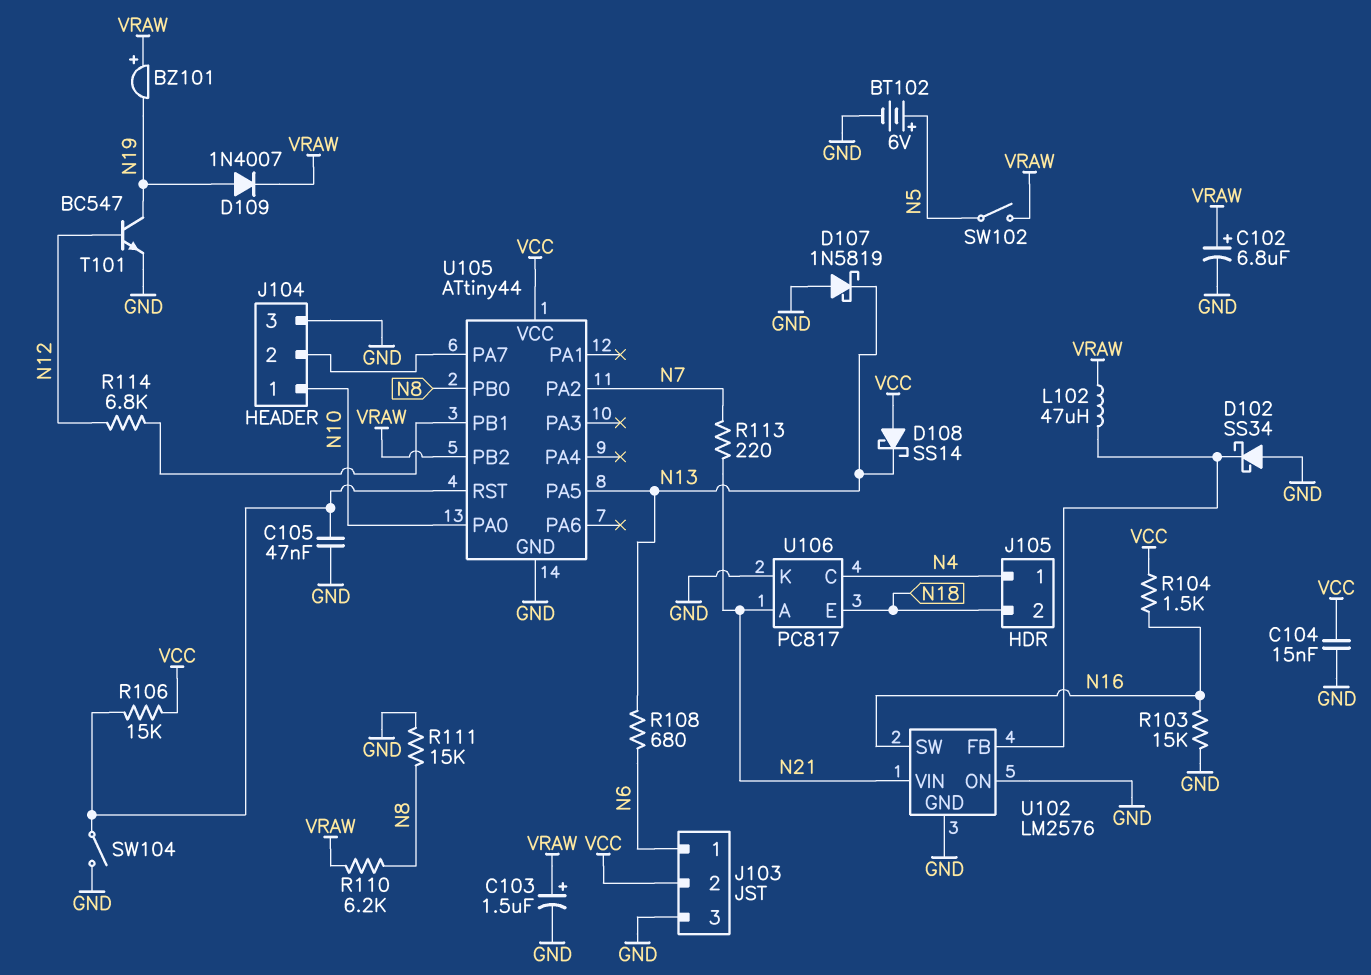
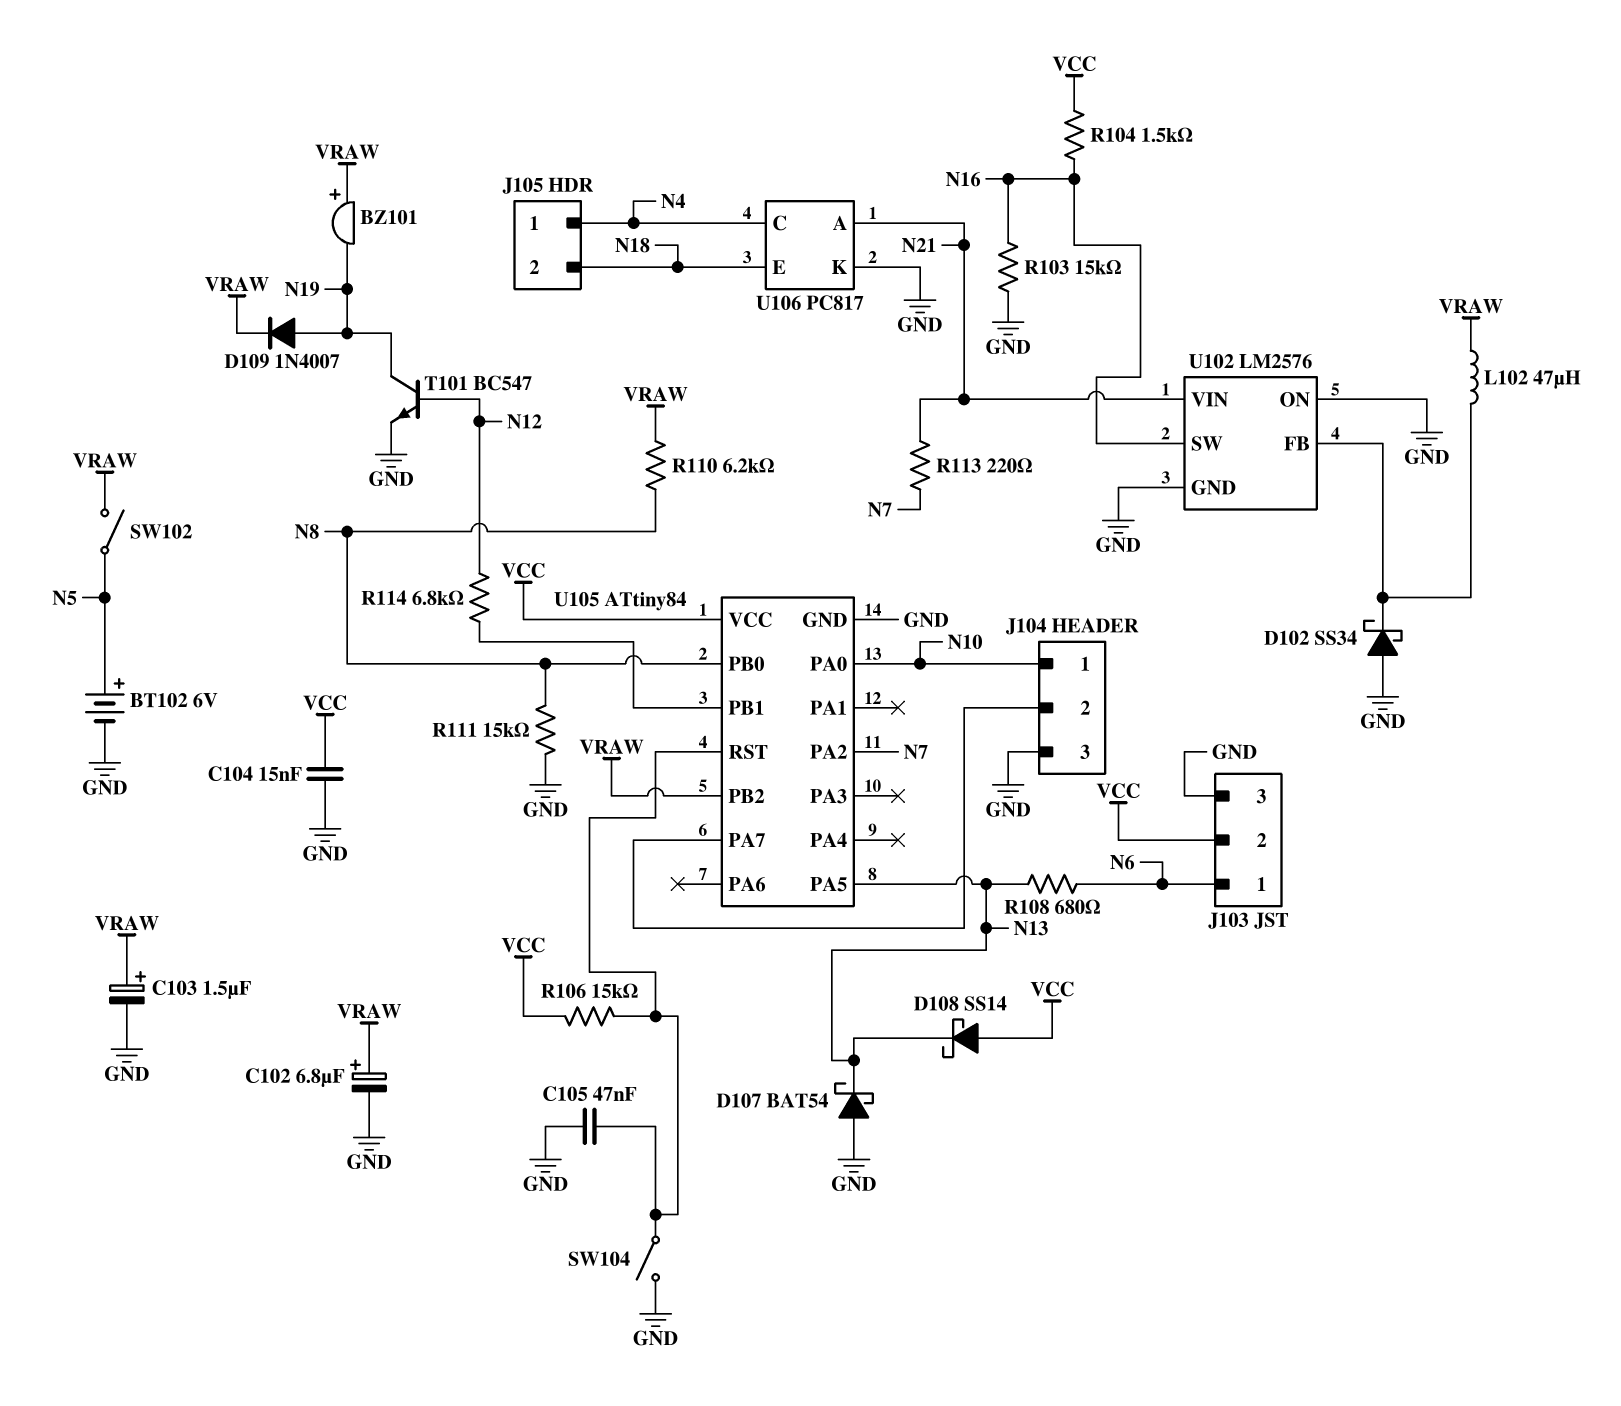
D107: schottky 1N5819 (A GND, K N13) -> schottky BAT54 (A GND, K N13)
U105: ATtiny44 -> ATtiny84

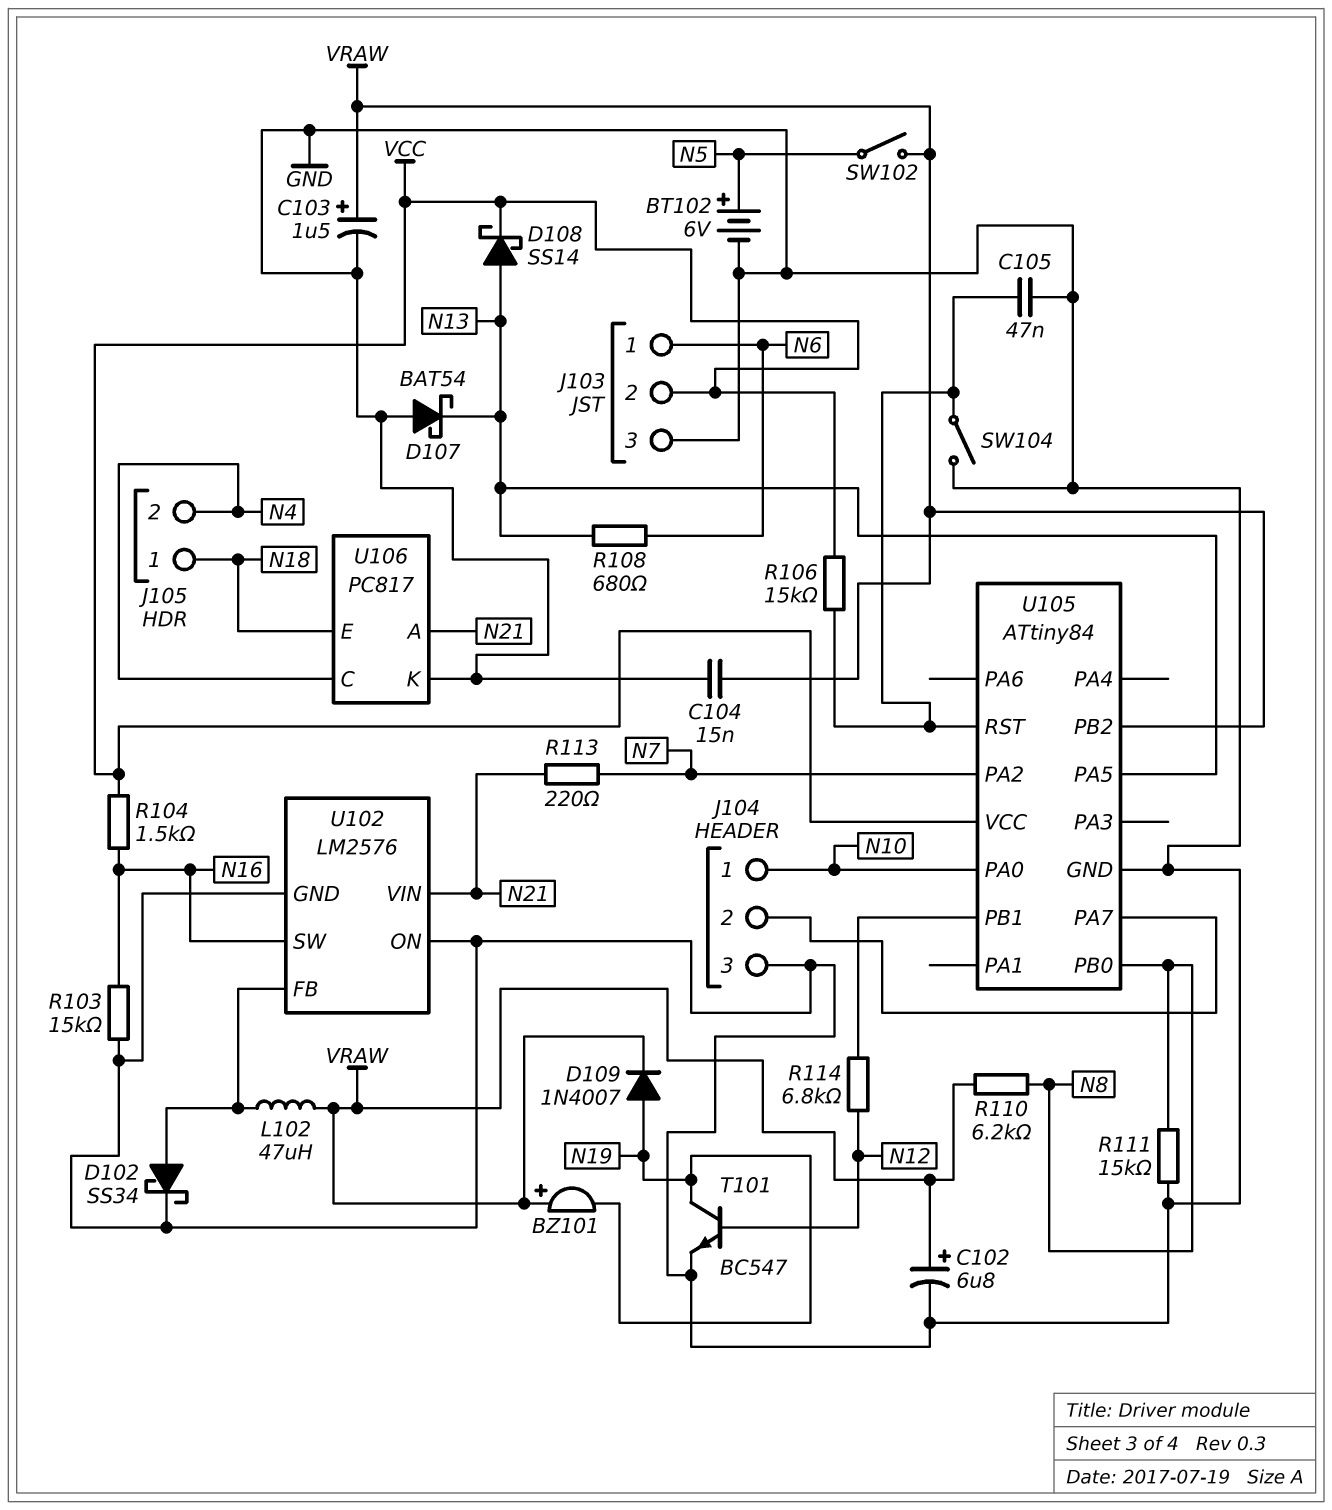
C104: 15nF (GND, VCC) -> 15nF (GND, VRAW)
D102: schottky SS34 (A GND, K U102/FB) -> schottky SS34 (A U102/FB, K GND)
D108: schottky SS14 (A VCC, K N13) -> schottky SS14 (A N13, K VCC)
J105 pin 1: N4 -> N18
J105 pin 2: N18 -> N4

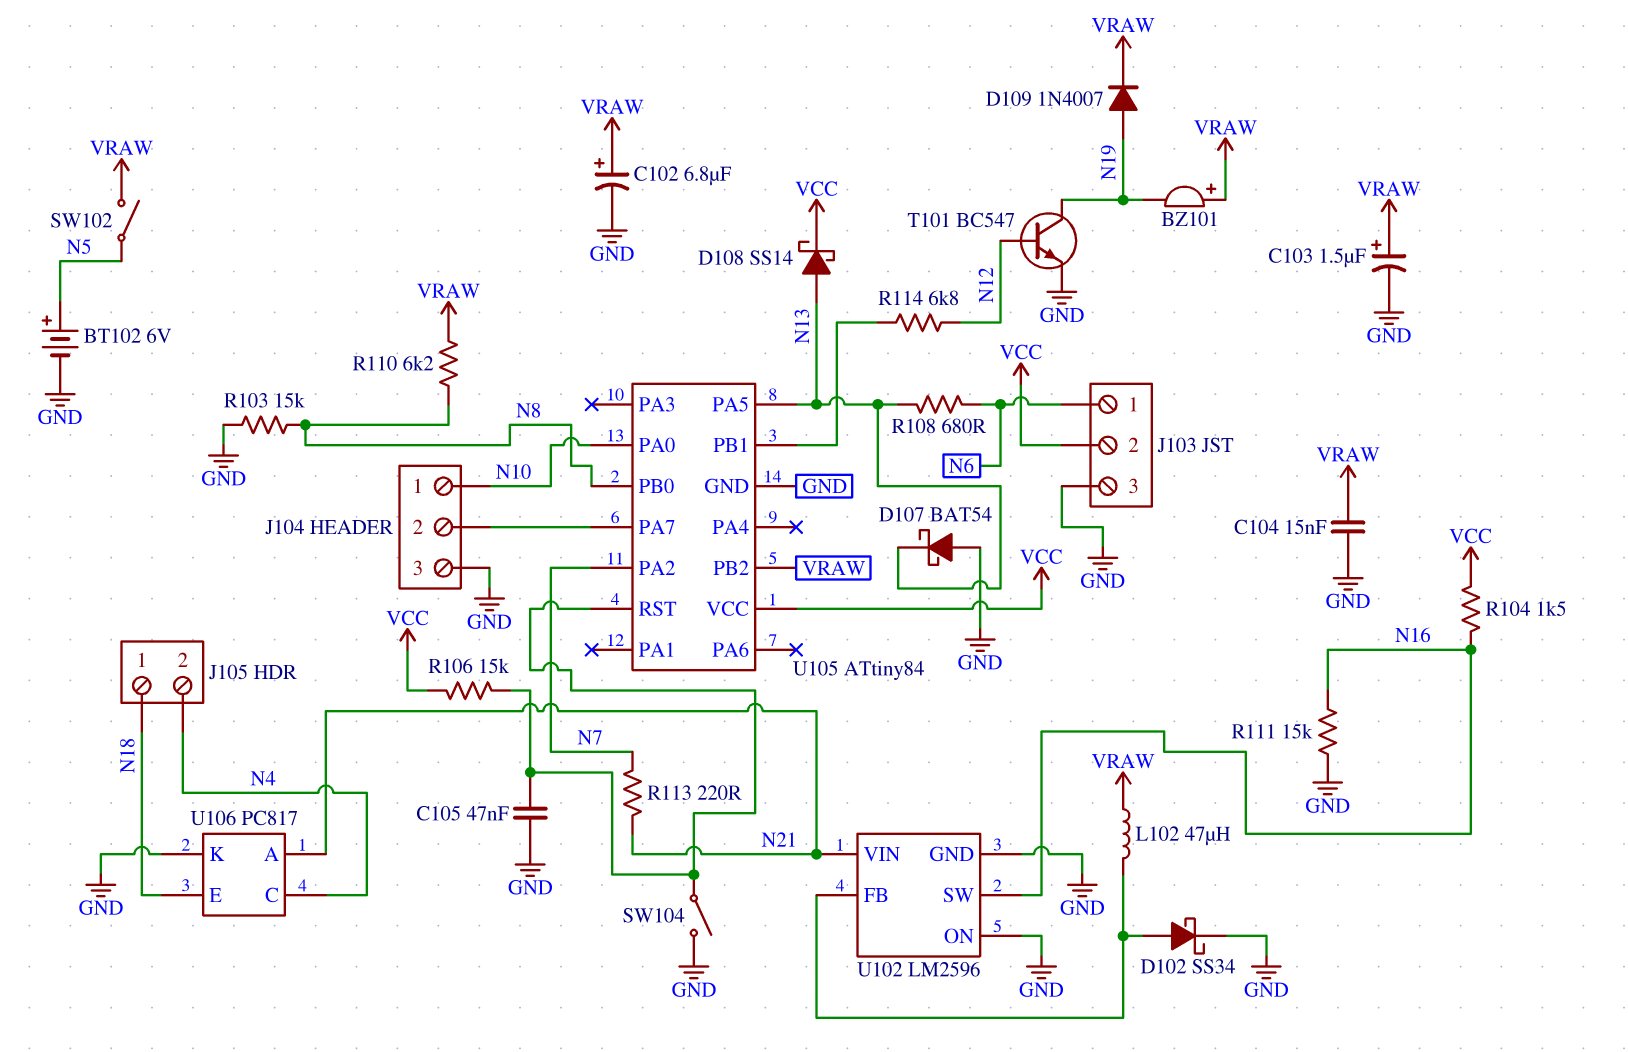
R103: 15k (GND, N16) -> 15k (GND, N8)
R111: 15k (GND, N8) -> 15k (GND, N16)
U102: LM2576 -> LM2596

